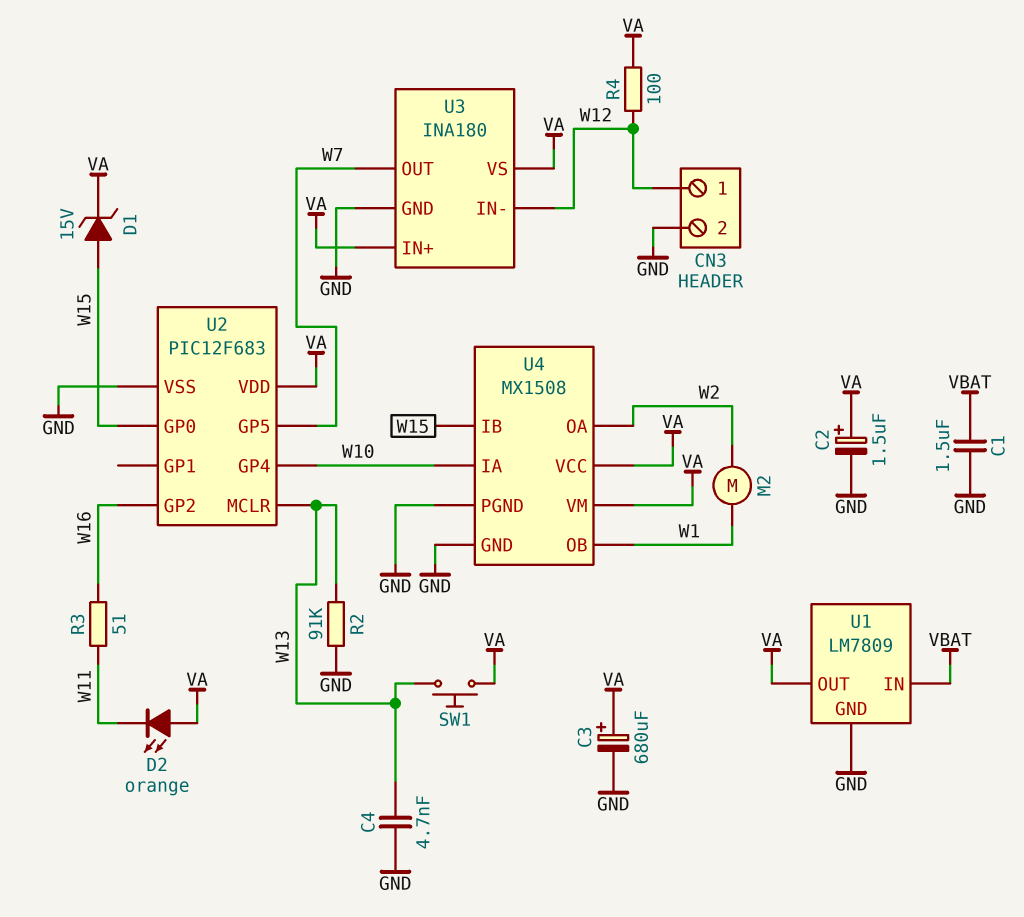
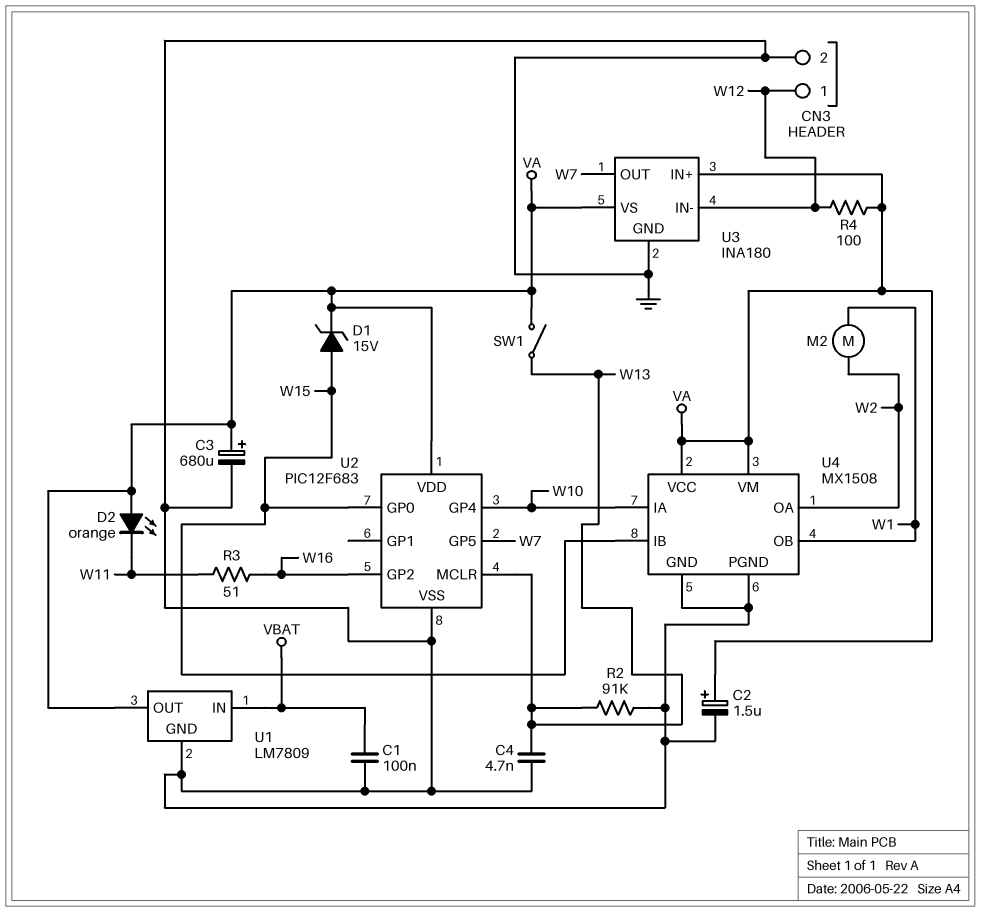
C1: 1.5uF (GND, VBAT) -> 100nF (GND, VBAT)
SW1: button (VA, W13) -> switch (VA, W13)

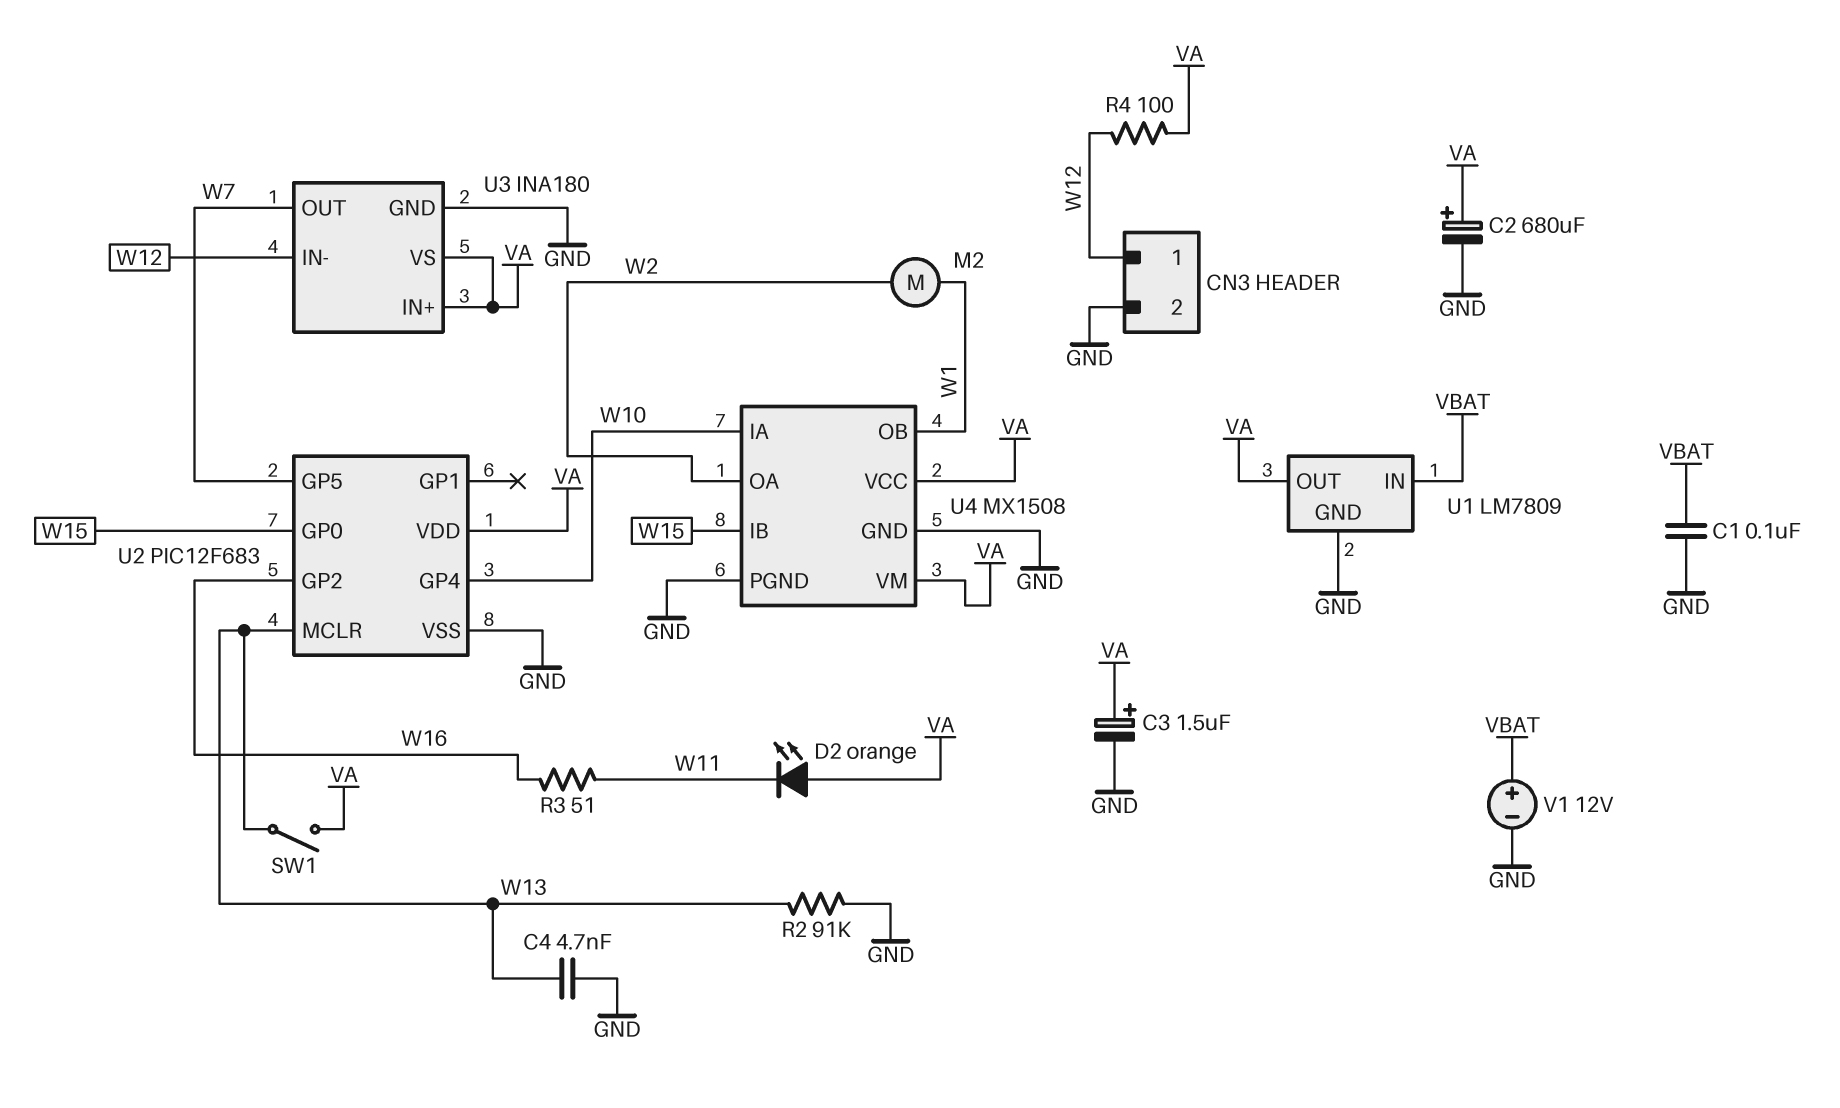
C2: 1.5uF (plus VA, minus GND) -> 680uF (plus VA, minus GND)
C3: 680uF (plus VA, minus GND) -> 1.5uF (plus VA, minus GND)
D1: zener 15V (A W15, K VA) -> none
V1: none -> 12V (plus VBAT, minus GND)

